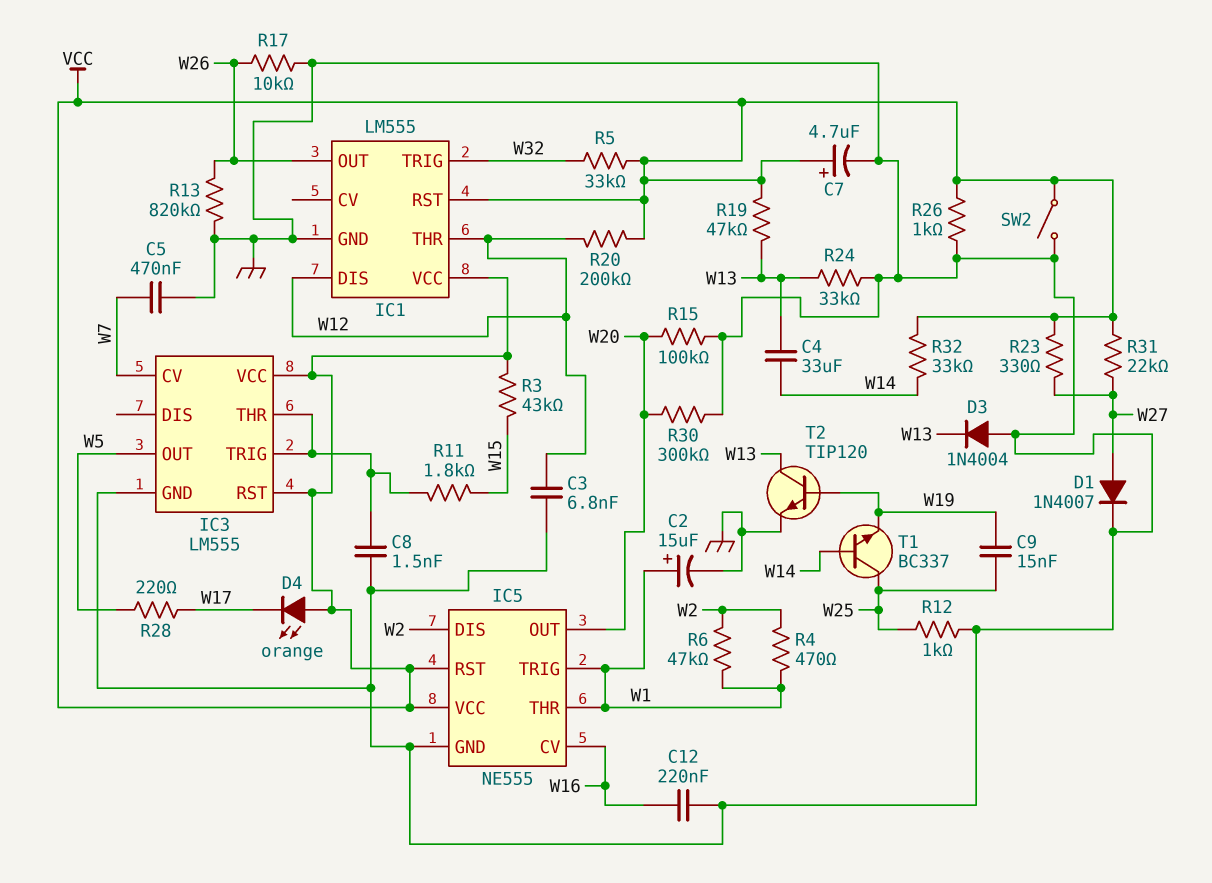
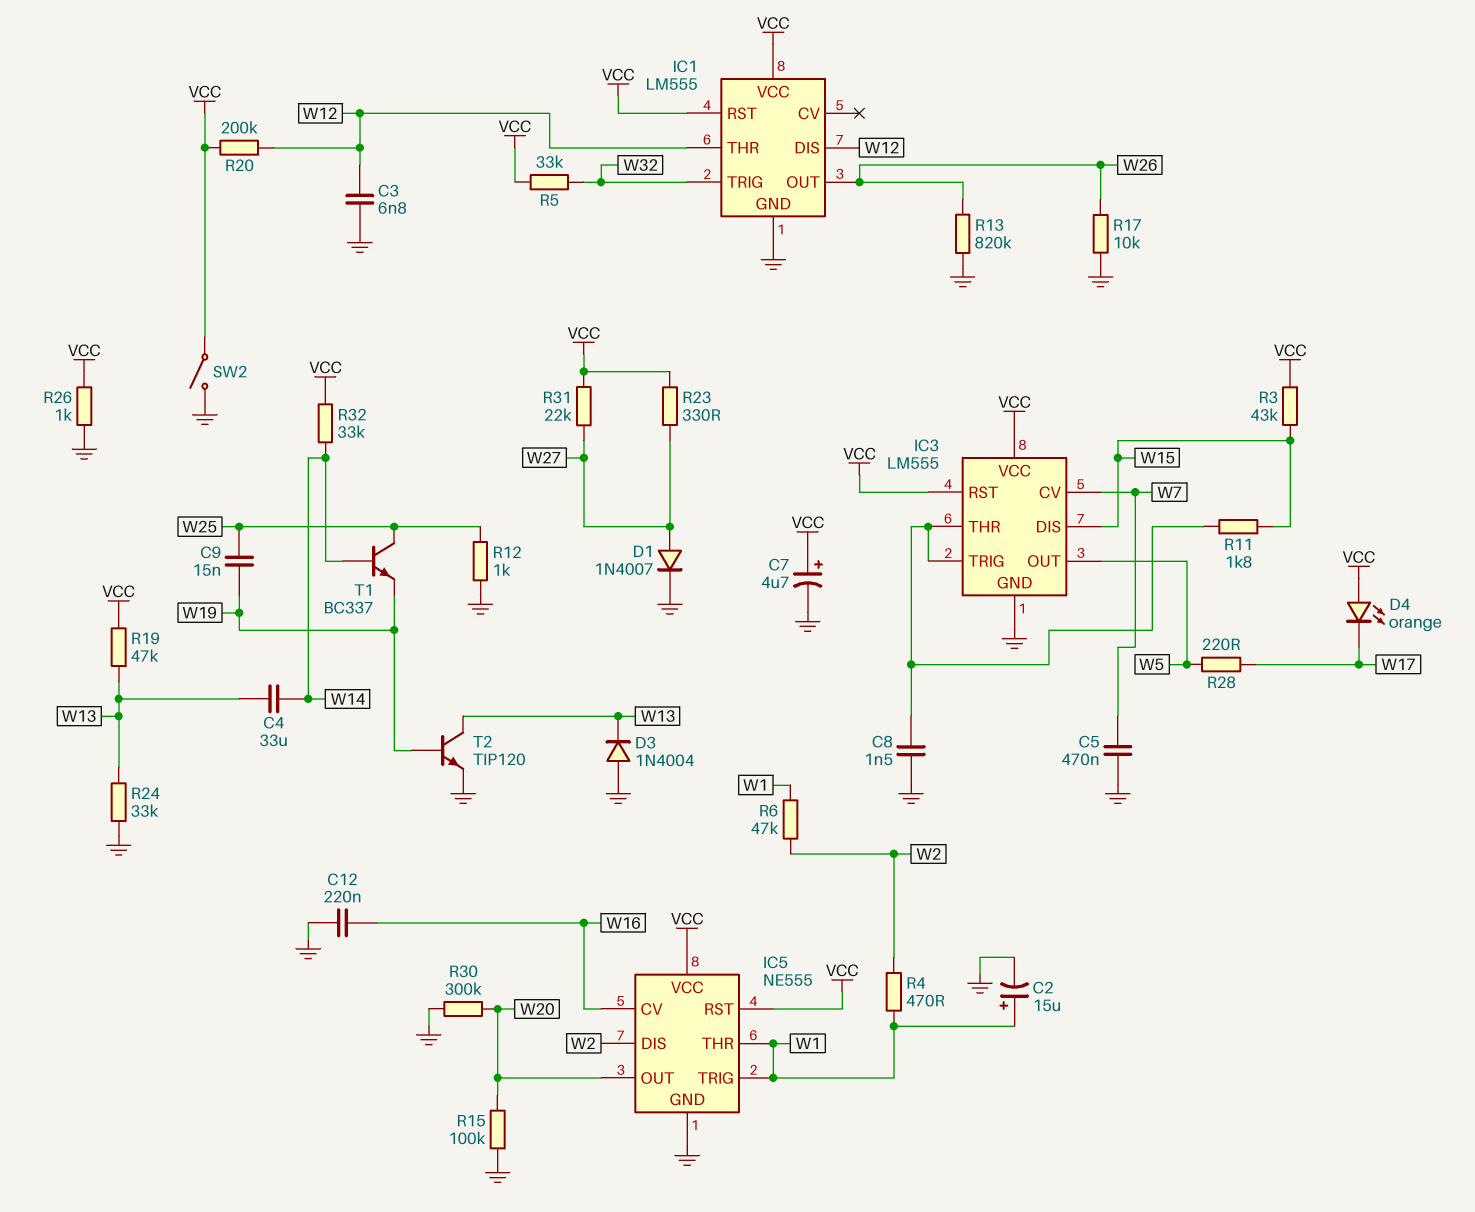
IC3 pin DIS: none -> W15

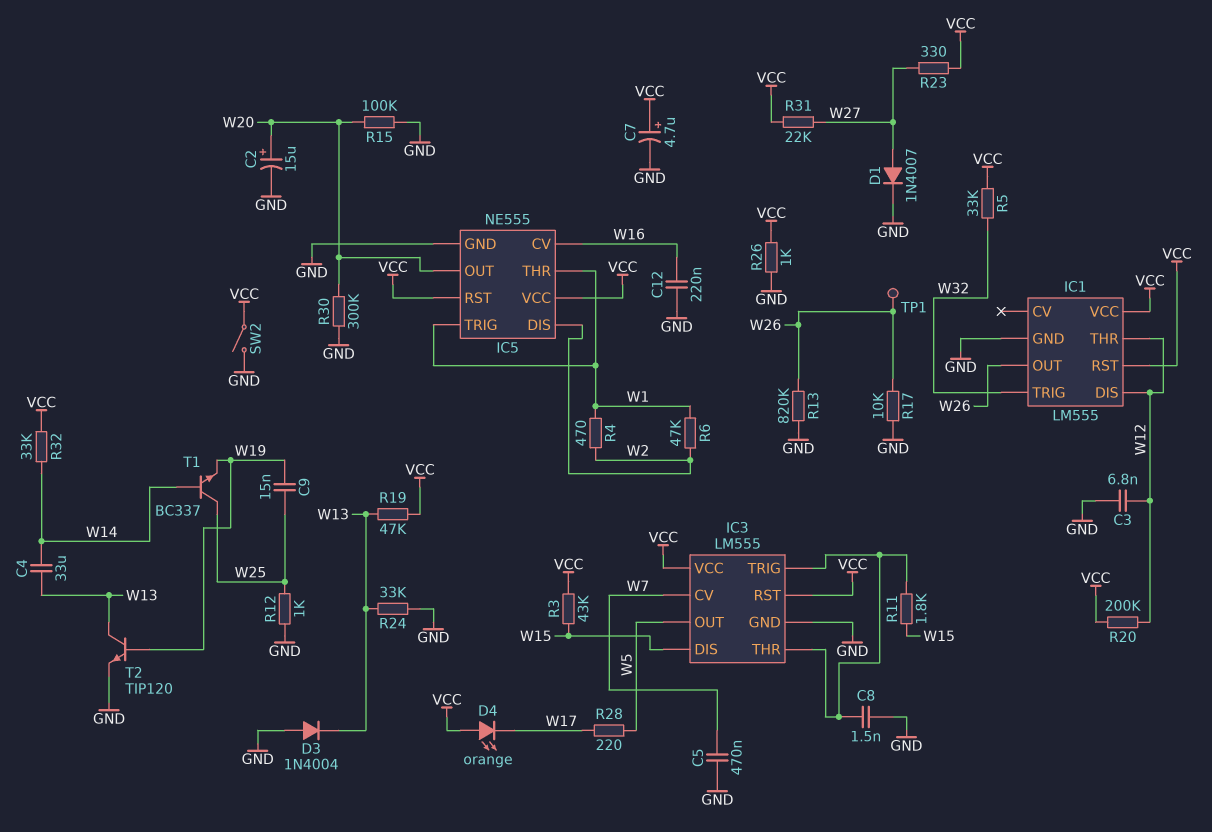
C2: 15uF (plus W1, minus GND) -> 15uF (plus W20, minus GND)
TP1: none -> test point (W26)

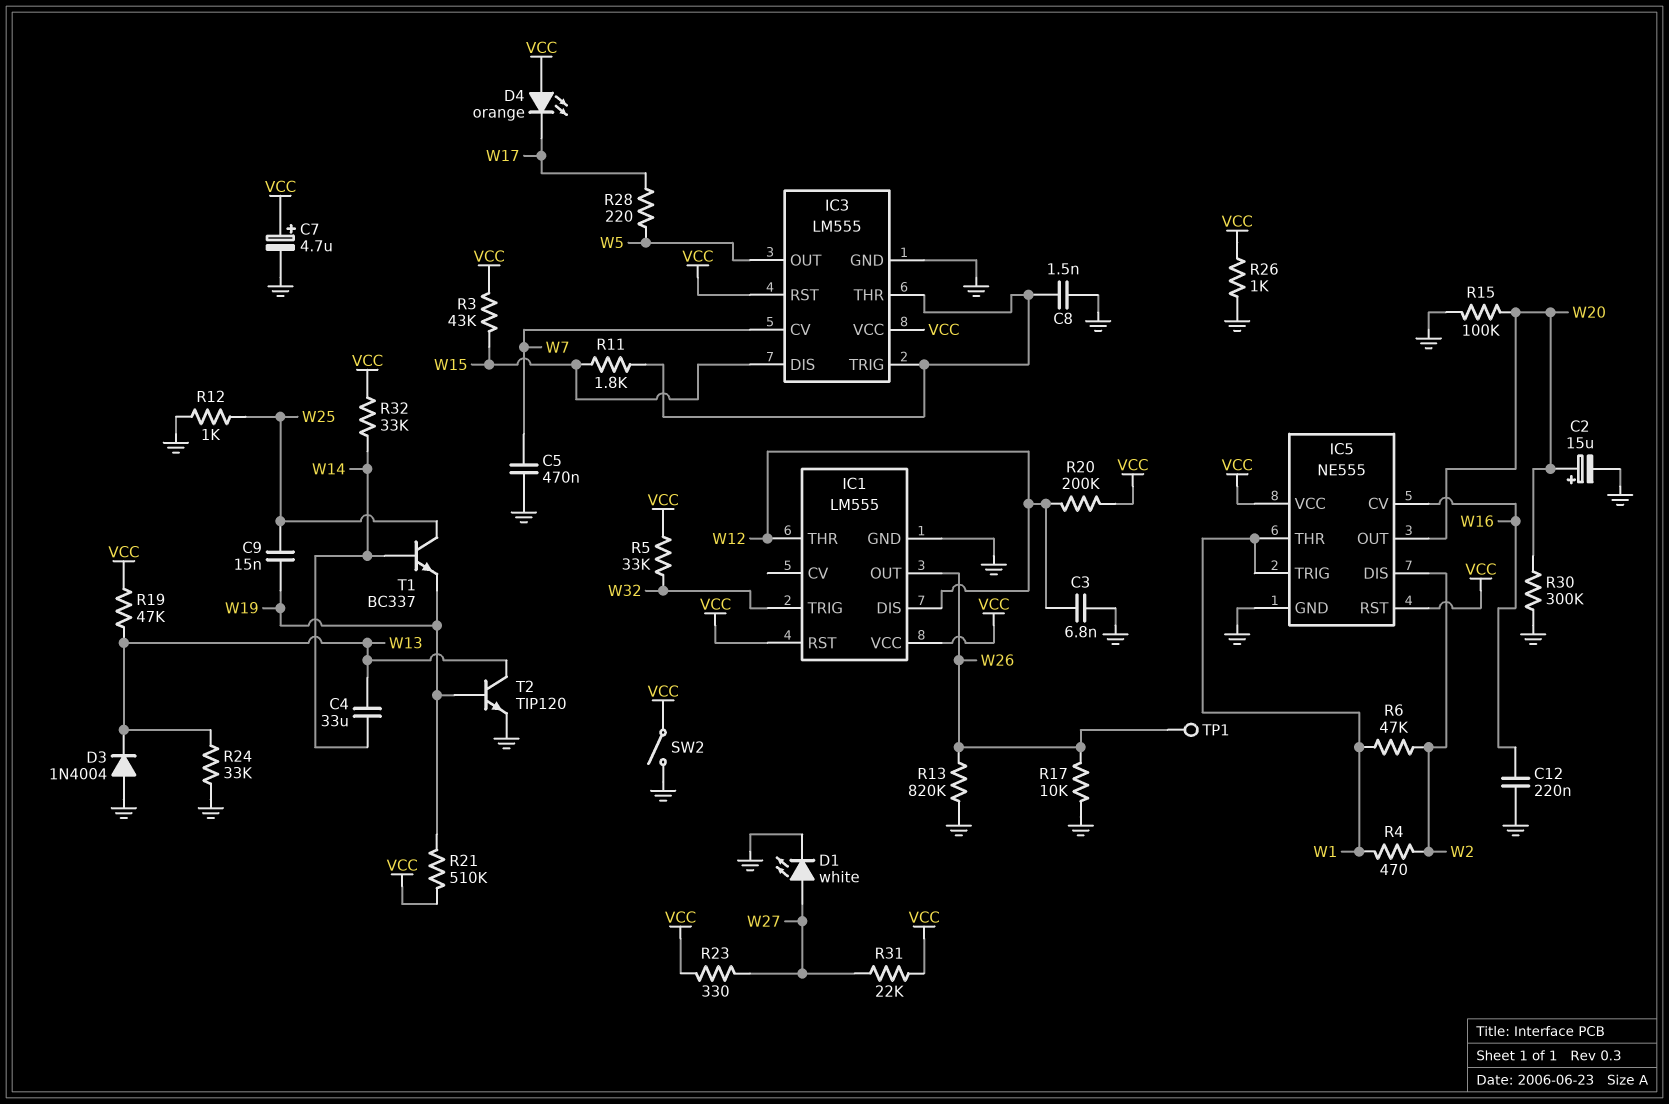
D1: diode 1N4007 (A W27, K GND) -> LED white (A W27, K GND)
R21: none -> 510k (VCC, W19)

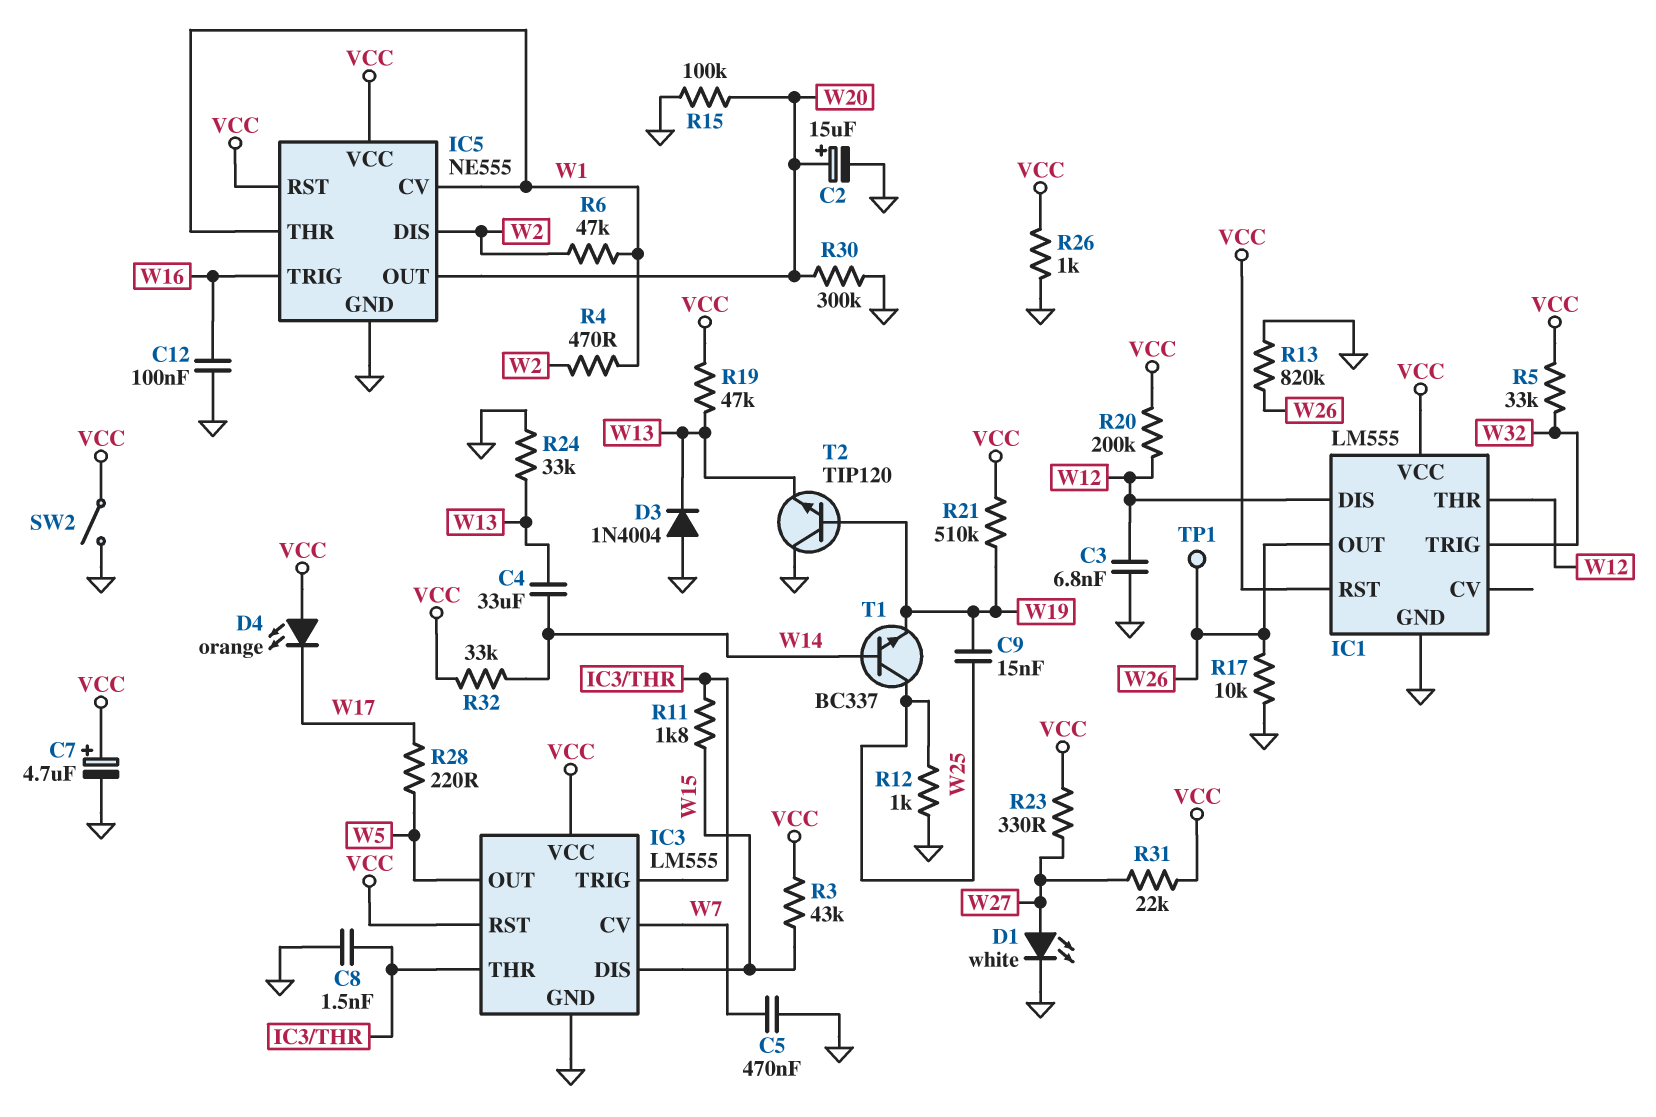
C12: 220nF (GND, W16) -> 100nF (GND, W16)
IC5 pin CV: W16 -> W1
IC5 pin TRIG: W1 -> W16
T2: NPN TIP120 (B W19, C W13, E GND) -> NPN TIP120 (B W19, C GND, E W13)

